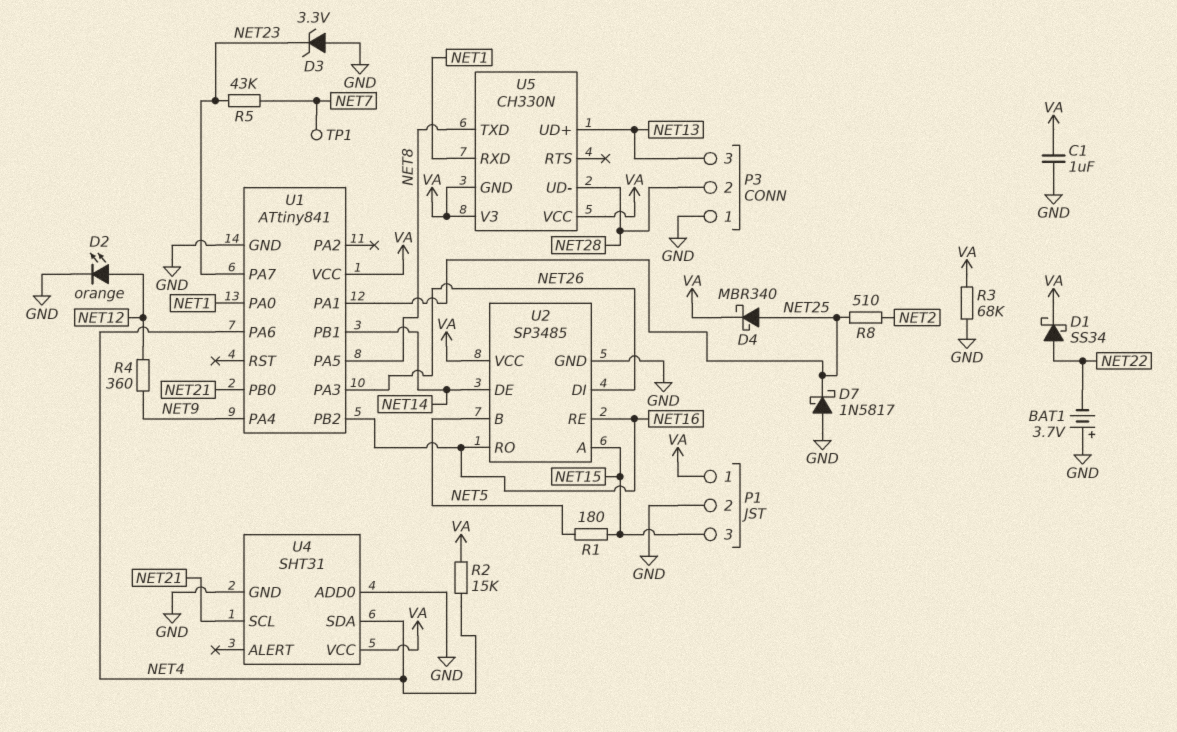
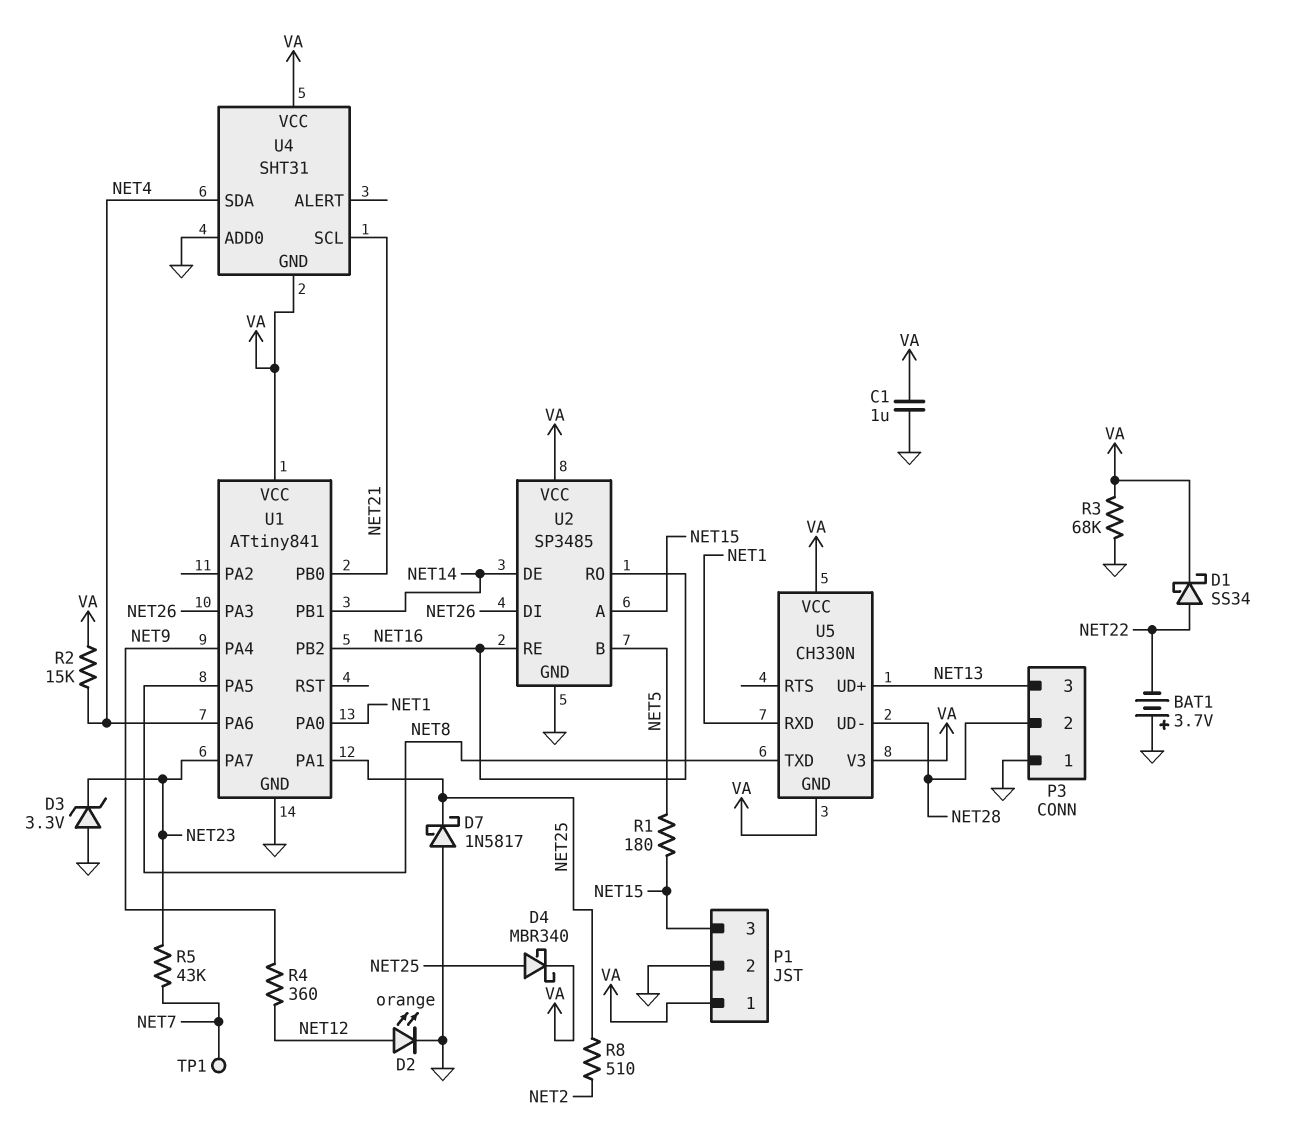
U4 pin GND: GND -> VA

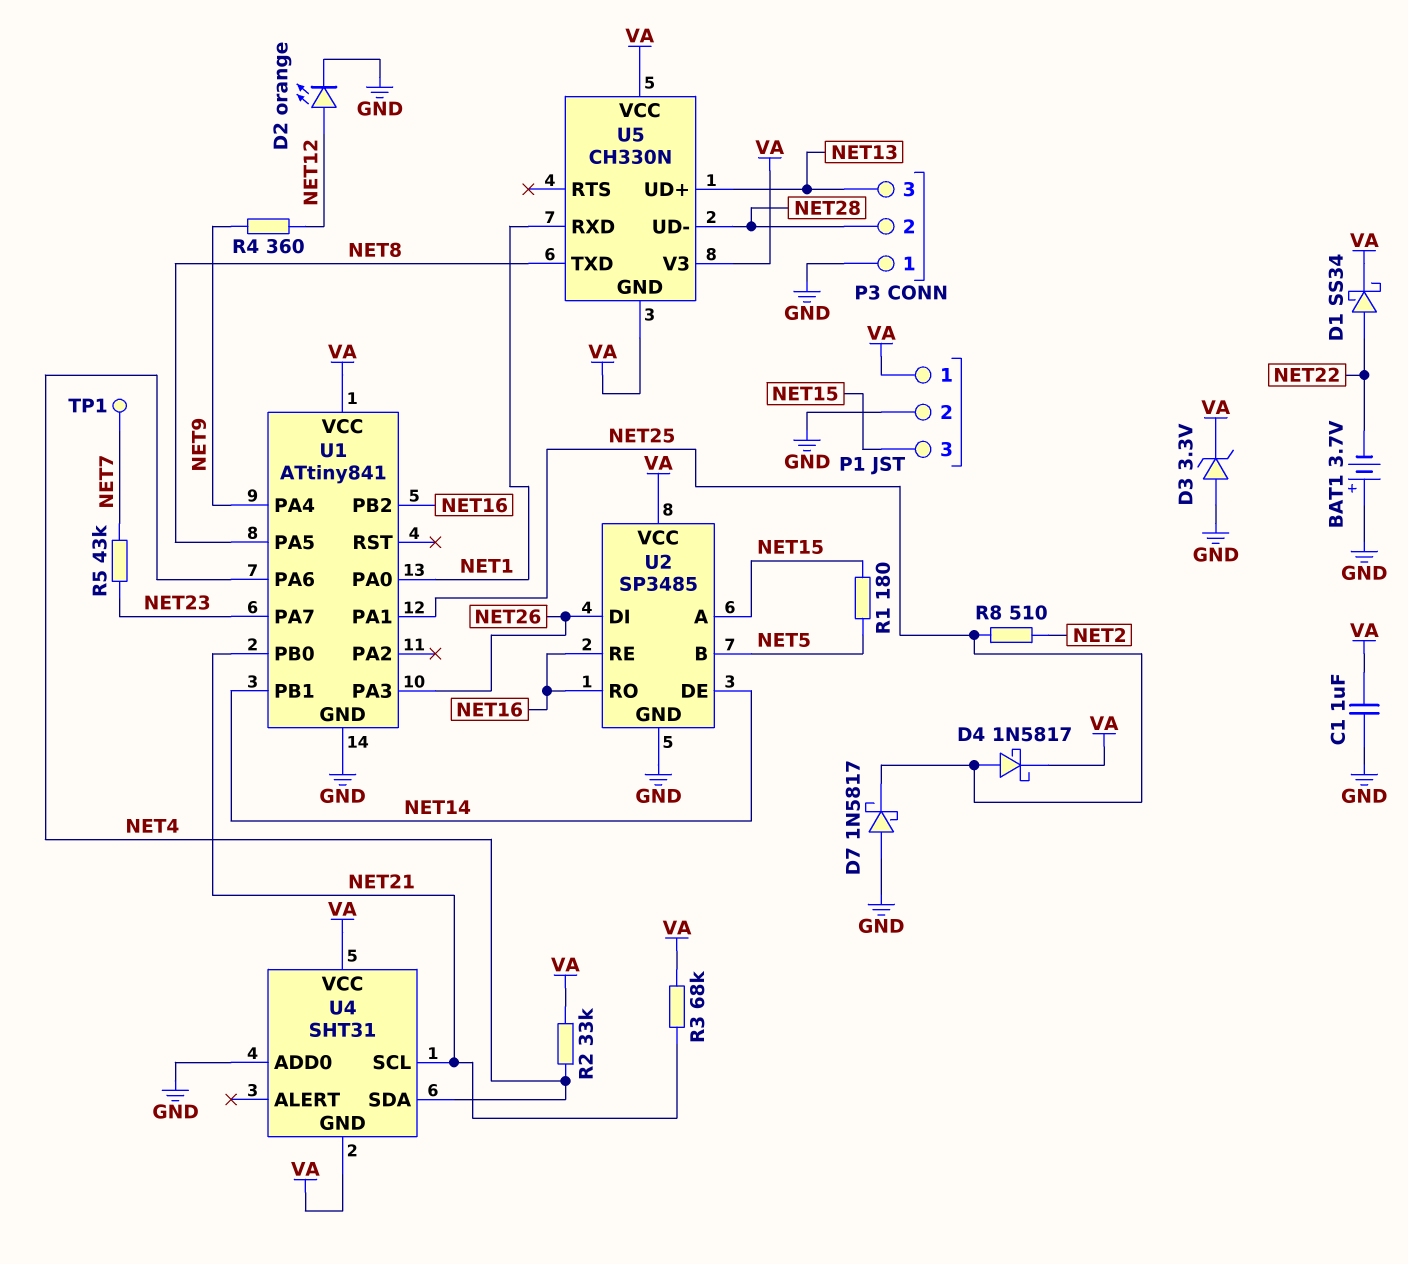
D3: zener 3.3V (A GND, K NET23) -> zener 3.3V (A GND, K VA)
D4: schottky MBR340 (A NET25, K VA) -> schottky 1N5817 (A NET25, K VA)
R2: 15k (NET4, VA) -> 33k (NET4, VA)
R3: 68k (GND, VA) -> 68k (NET21, VA)

